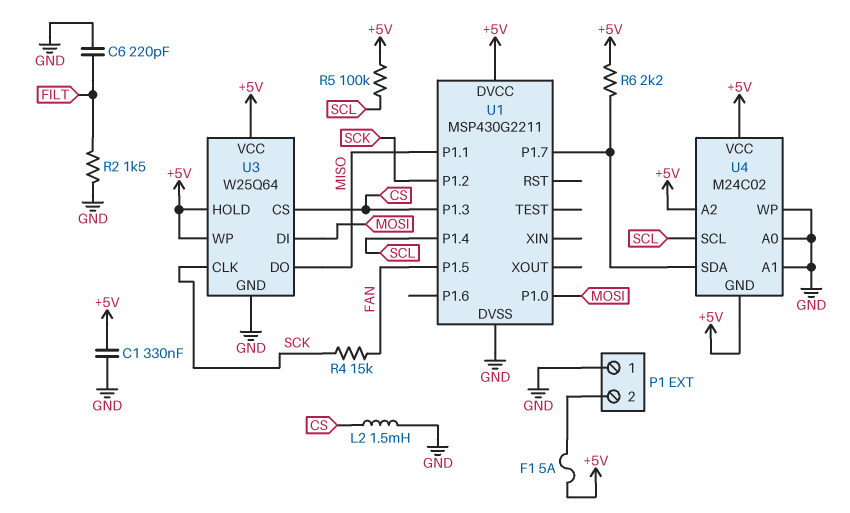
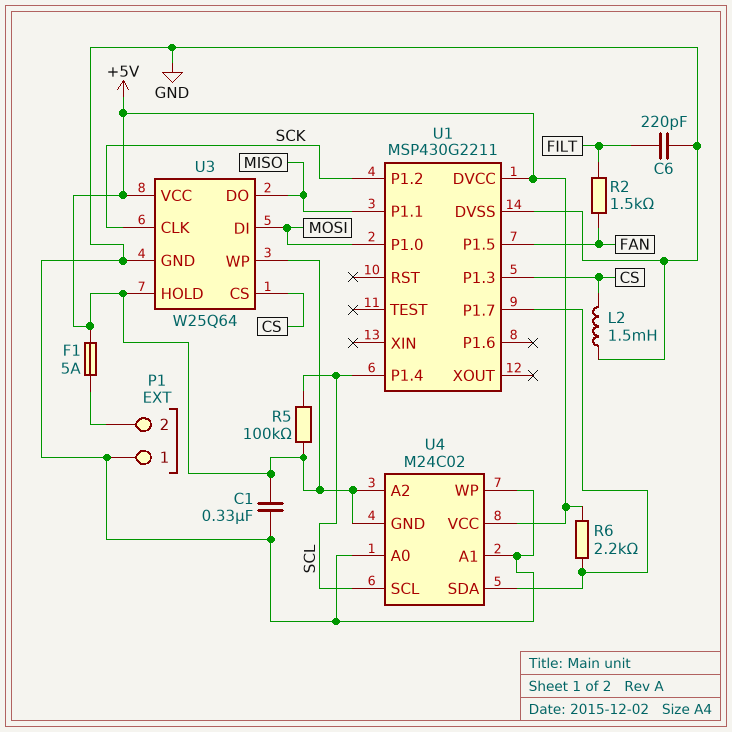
R2: 1.5k (FILT, GND) -> 1.5k (FAN, FILT)
R4: 15k (FAN, SCK) -> none

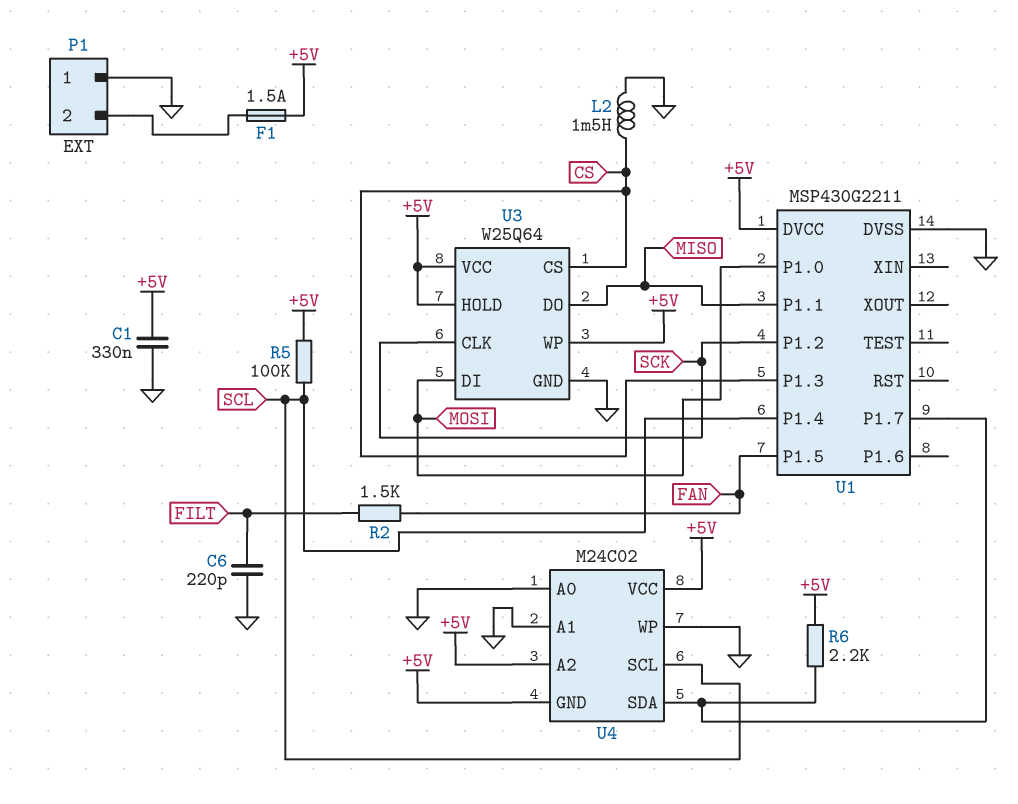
F1: 5A (+5V, P1/2) -> 1.5A (+5V, P1/2)

